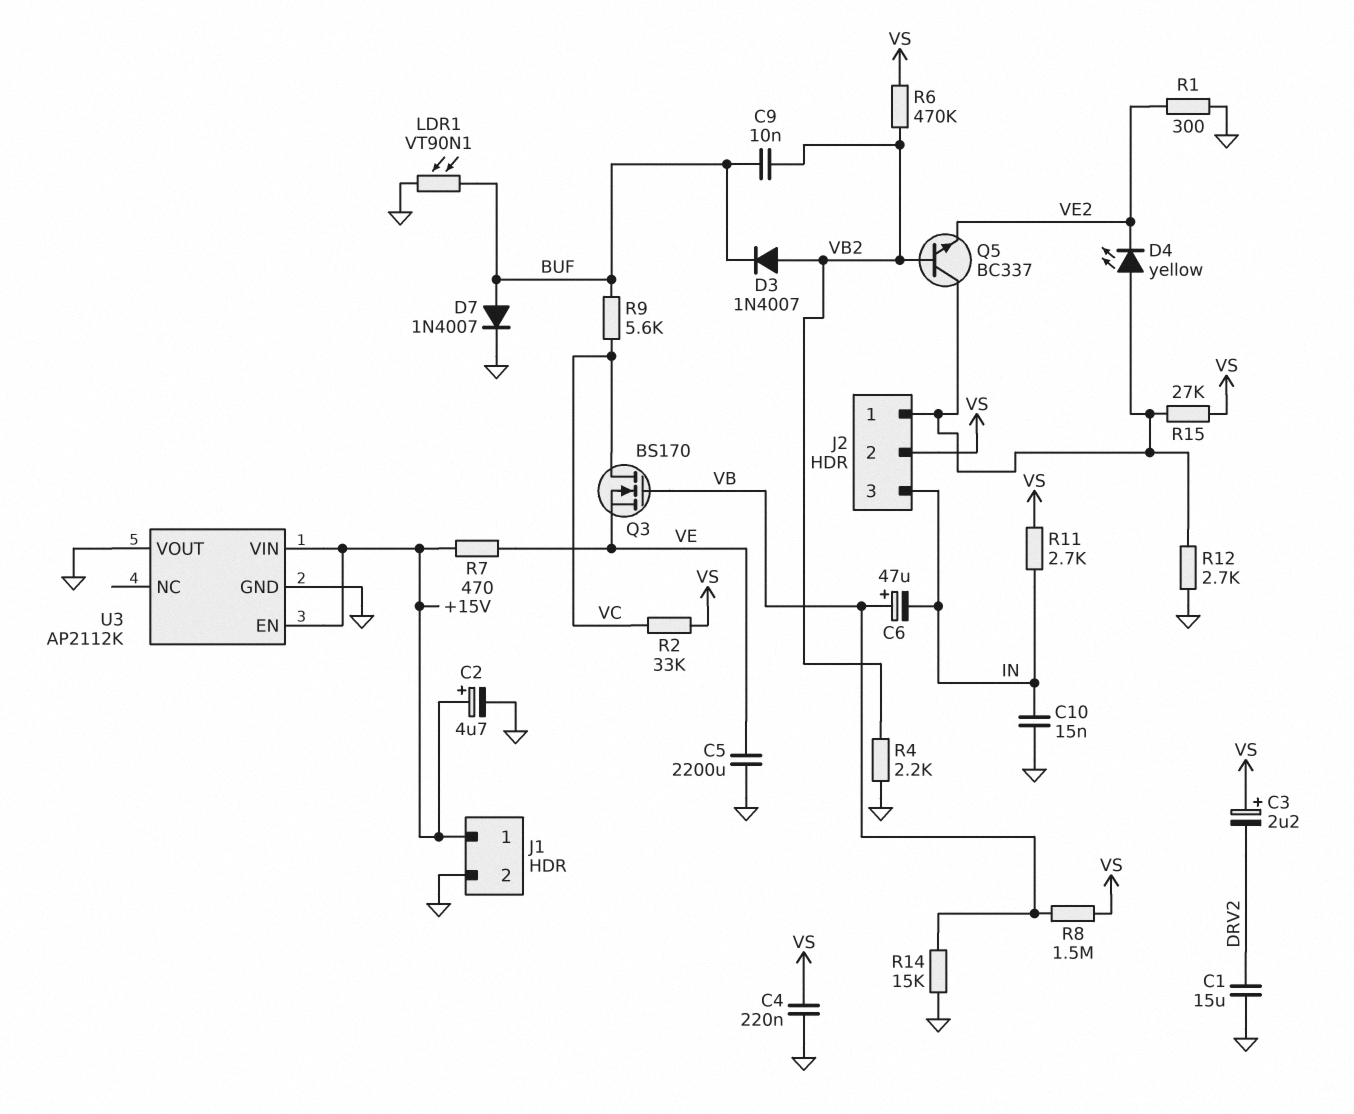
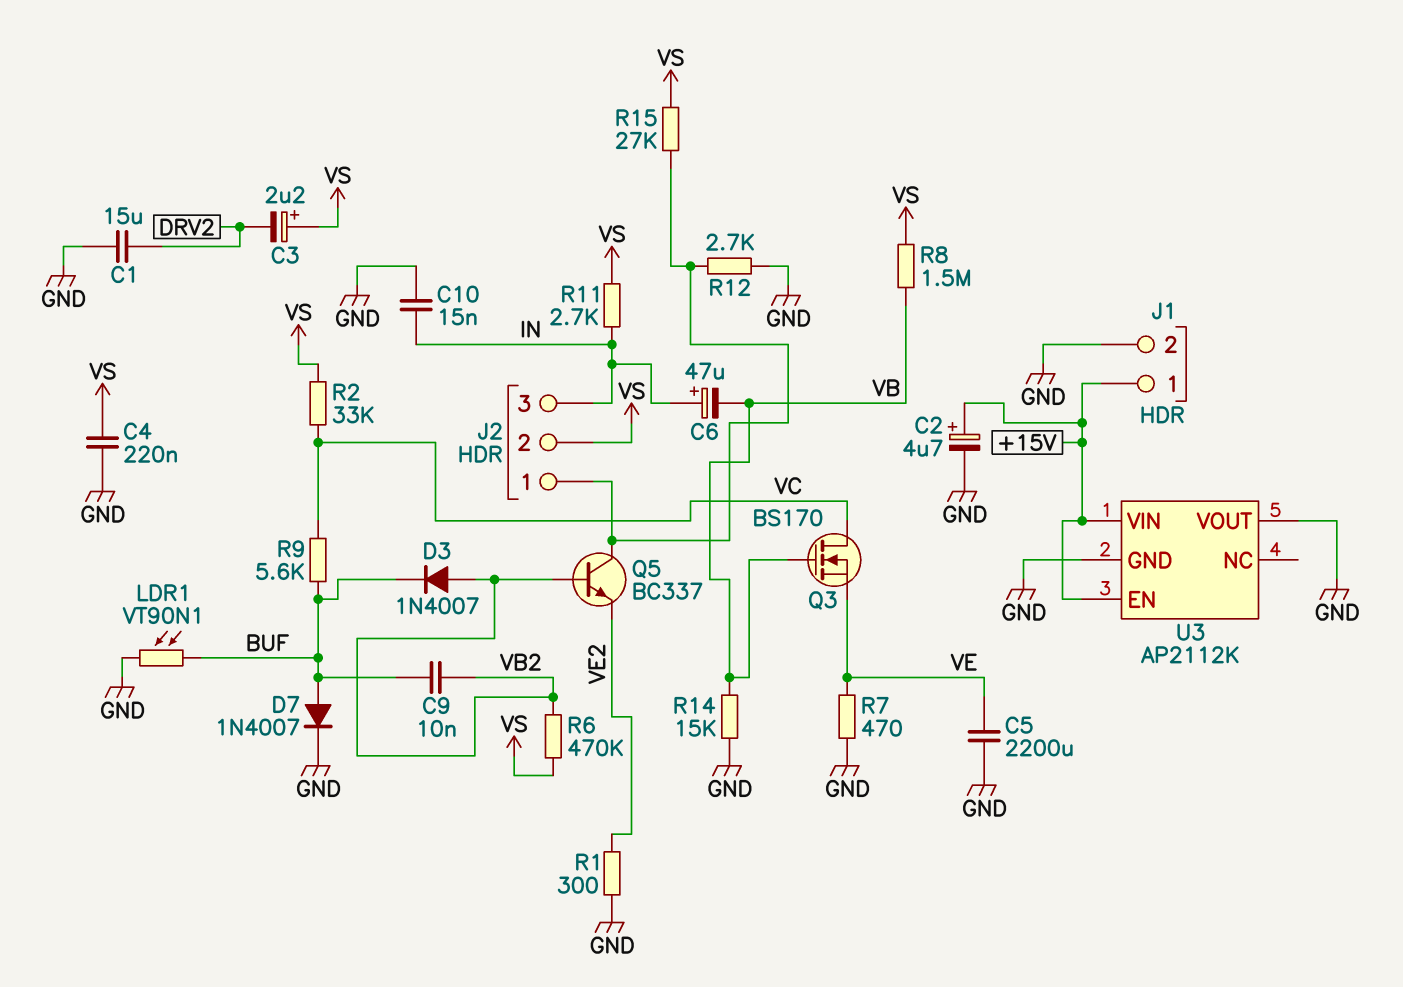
C6: 47uF (plus VB, minus IN) -> 47uF (plus IN, minus VB)
D4: LED yellow (A J2/1, K VE2) -> none
R4: 2.2k (GND, VB2) -> none
R7: 470 (+15V, VE) -> 470 (GND, VE)

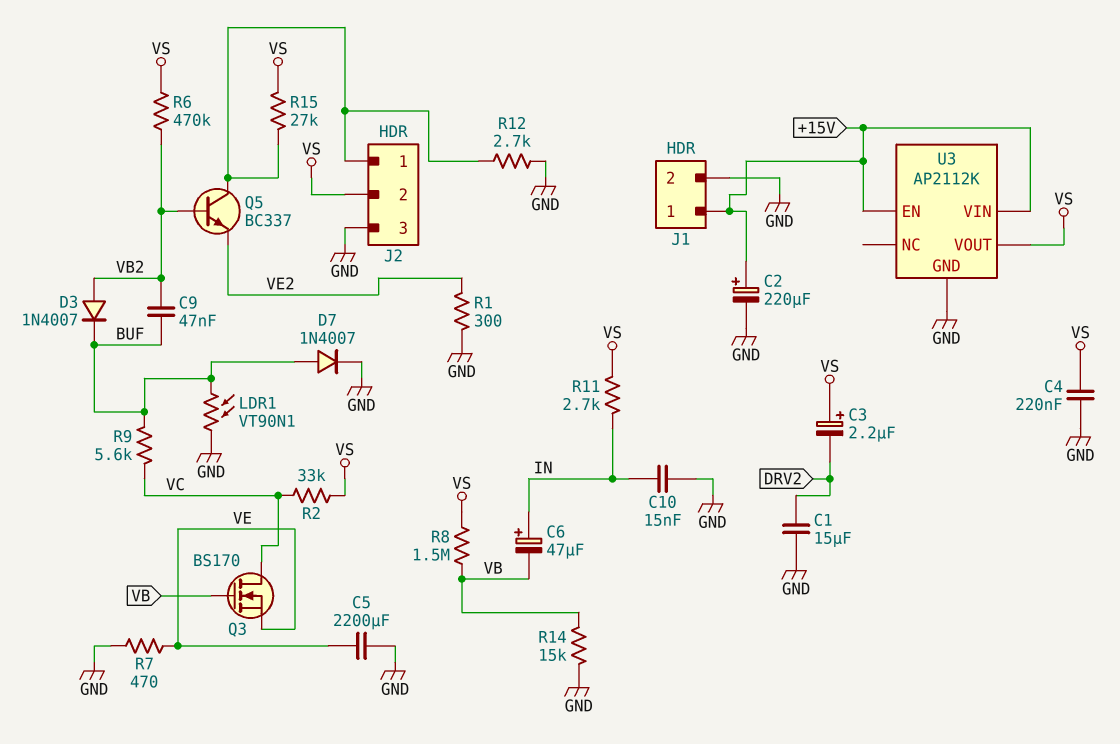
C2: 4.7uF (plus +15V, minus GND) -> 220uF (plus +15V, minus GND)
C9: 10nF (BUF, VB2) -> 47nF (BUF, VB2)
J2 pin 3: IN -> GND
U3 pin VOUT: GND -> VS

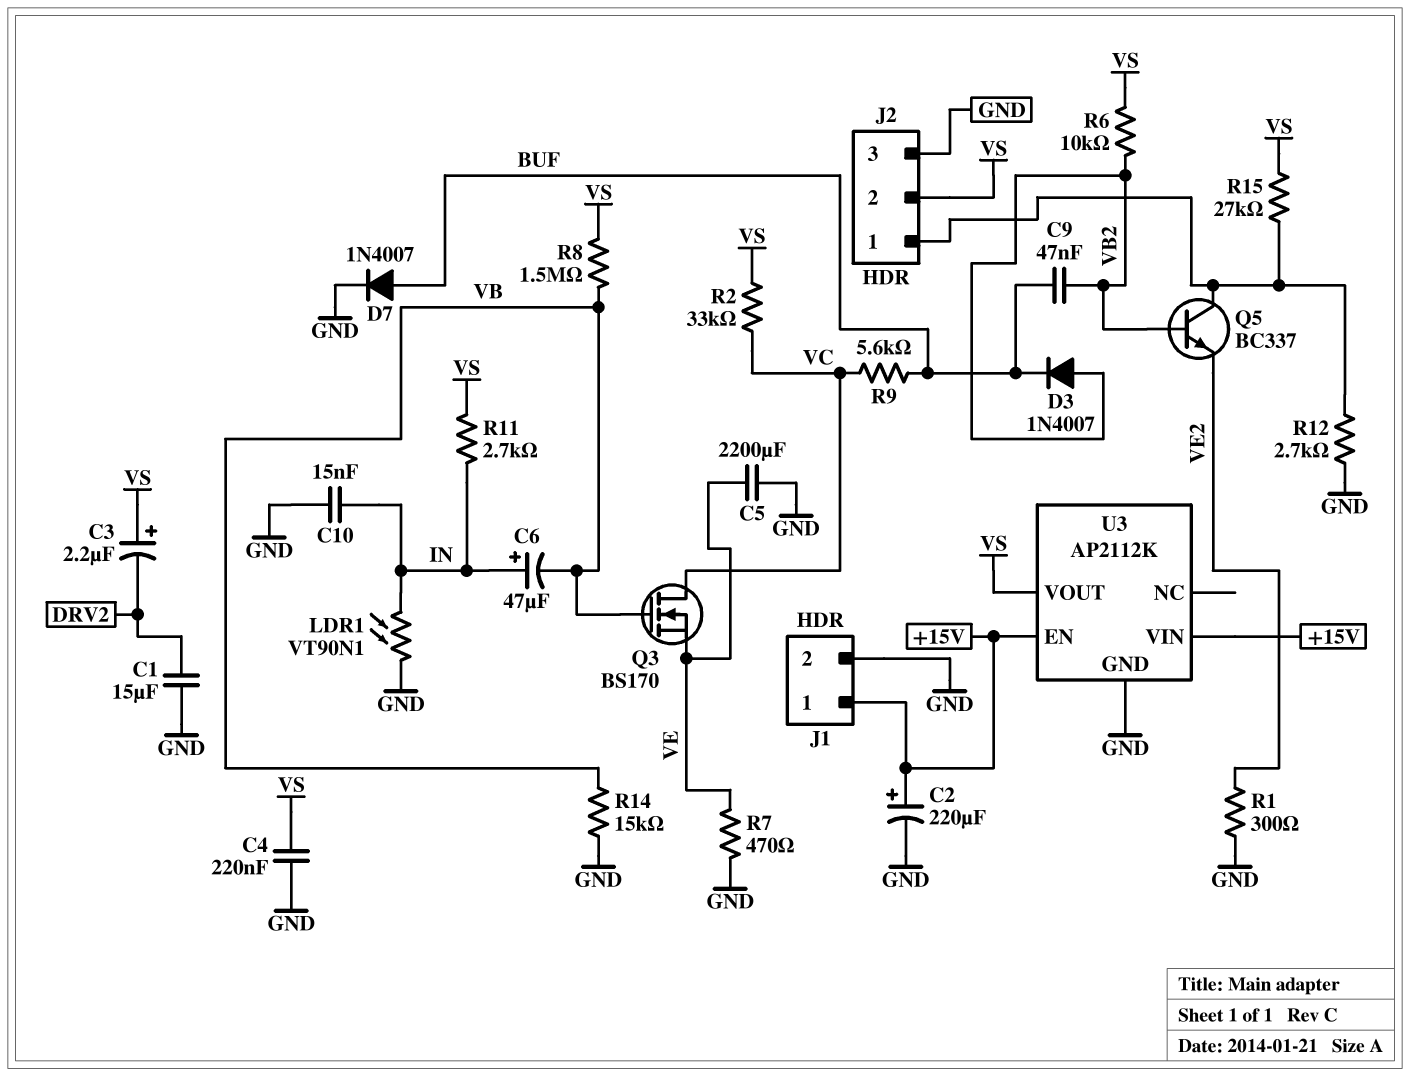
LDR1: VT90N1 (BUF, GND) -> VT90N1 (GND, IN)
R6: 470k (VB2, VS) -> 10k (VB2, VS)

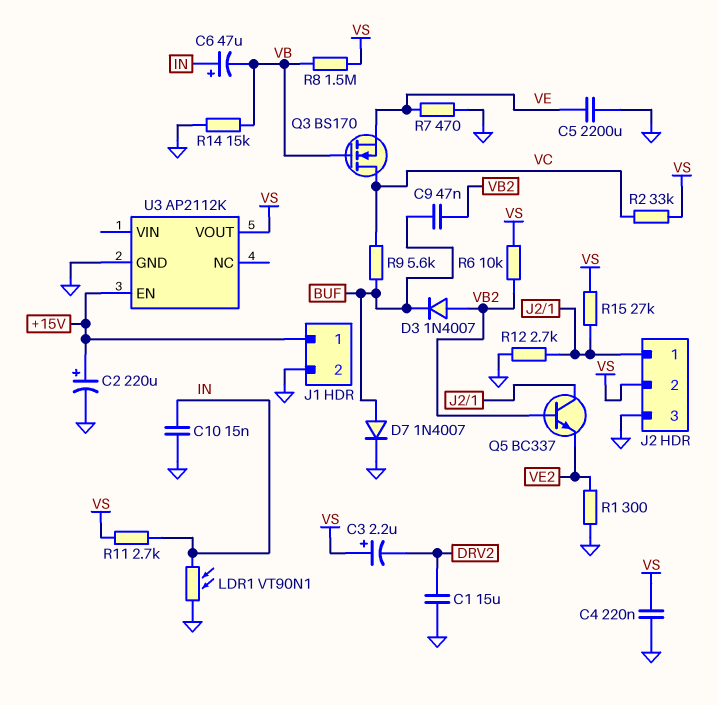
U3 pin VIN: +15V -> none

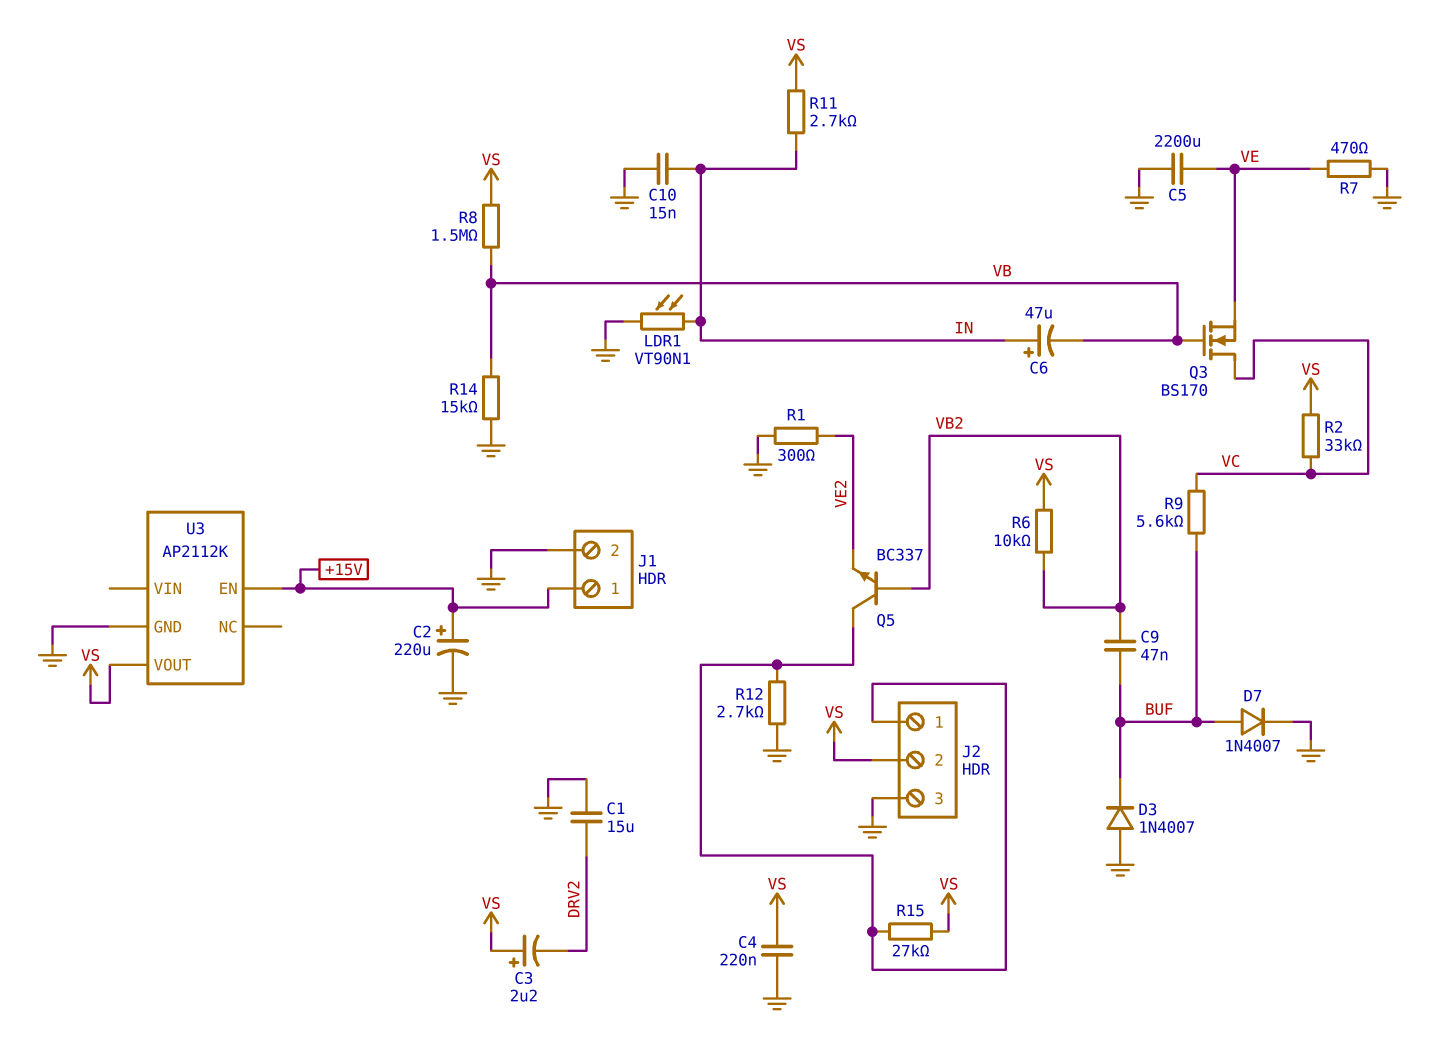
D3: diode 1N4007 (A VB2, K BUF) -> diode 1N4007 (A GND, K BUF)

